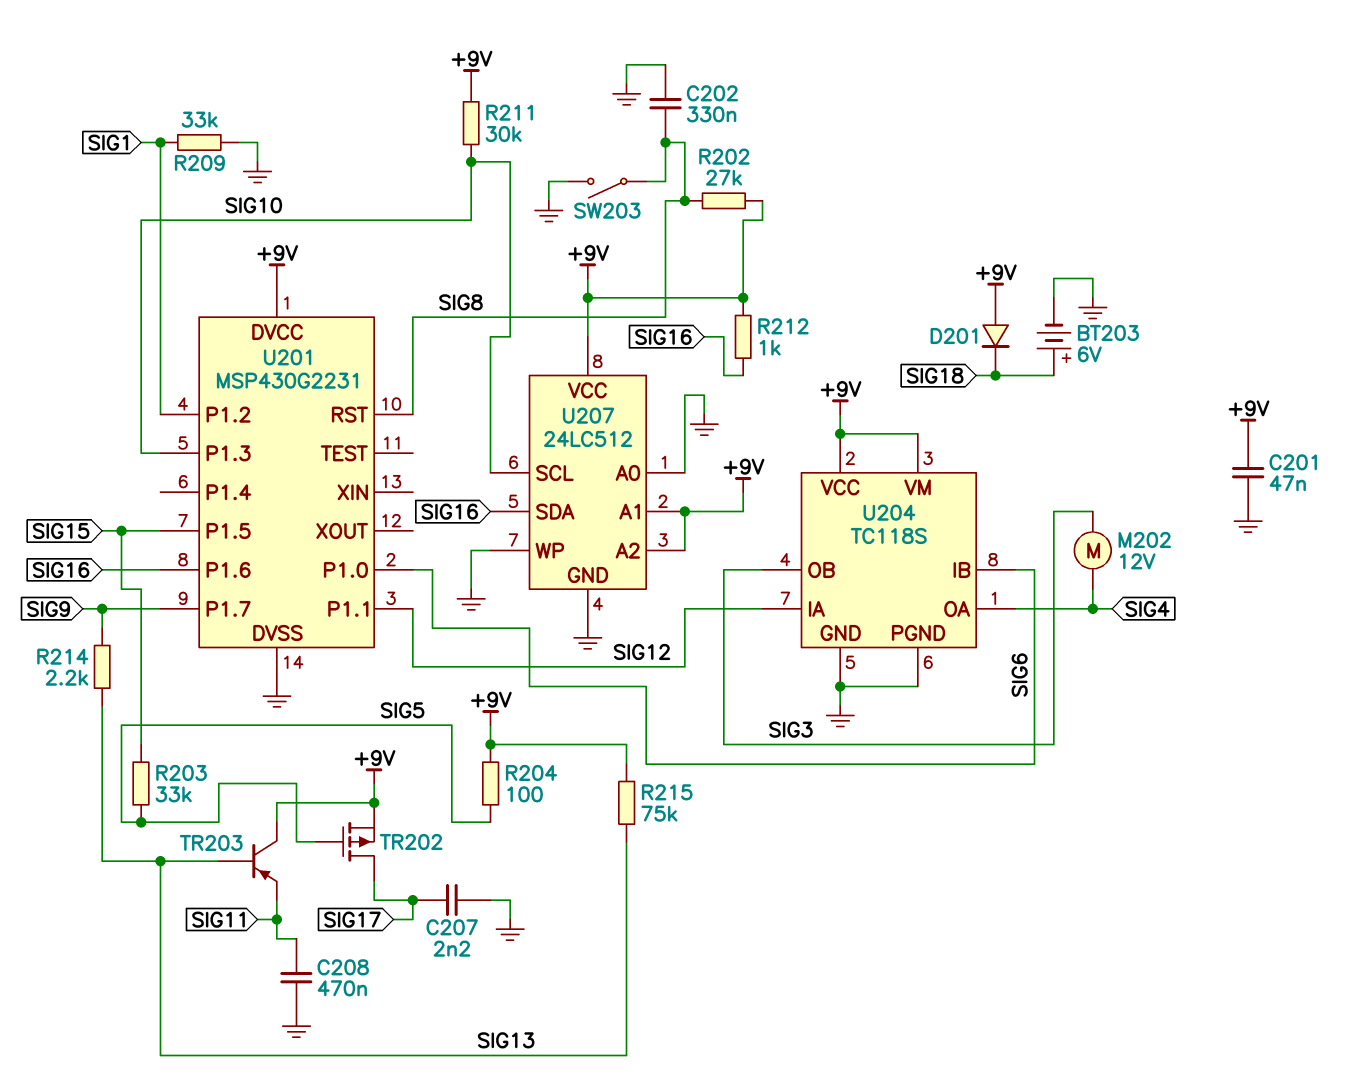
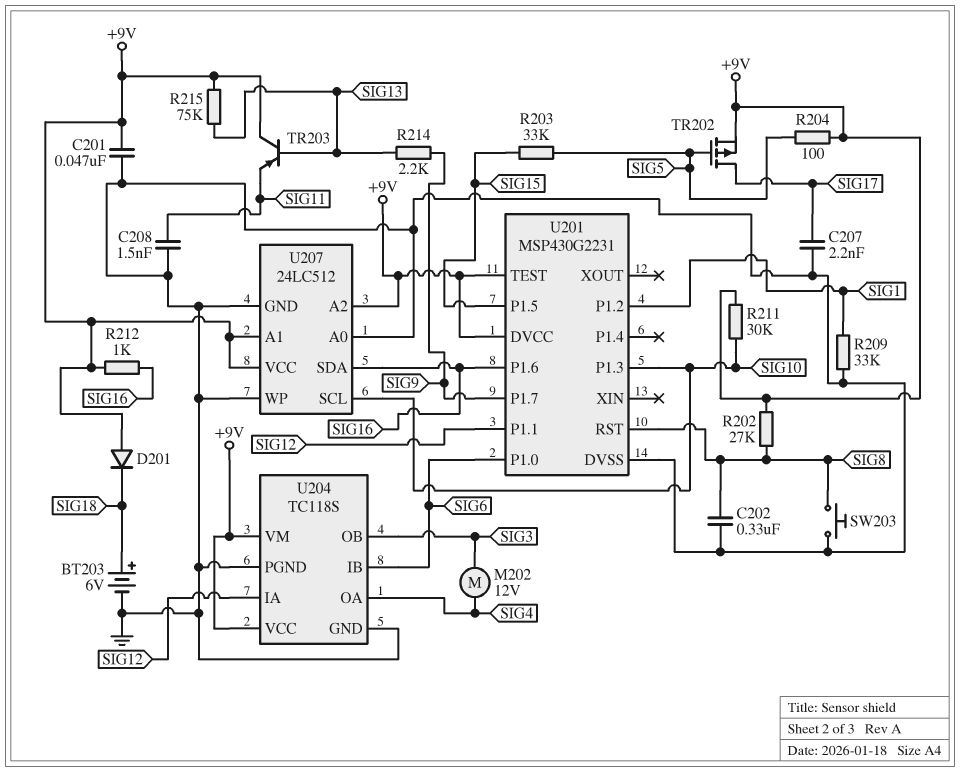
C208: 470nF (GND, SIG11) -> 1.5nF (GND, SIG11)
SW203: switch (GND, SIG8) -> button (GND, SIG8)
U201 pin TEST: none -> +9V

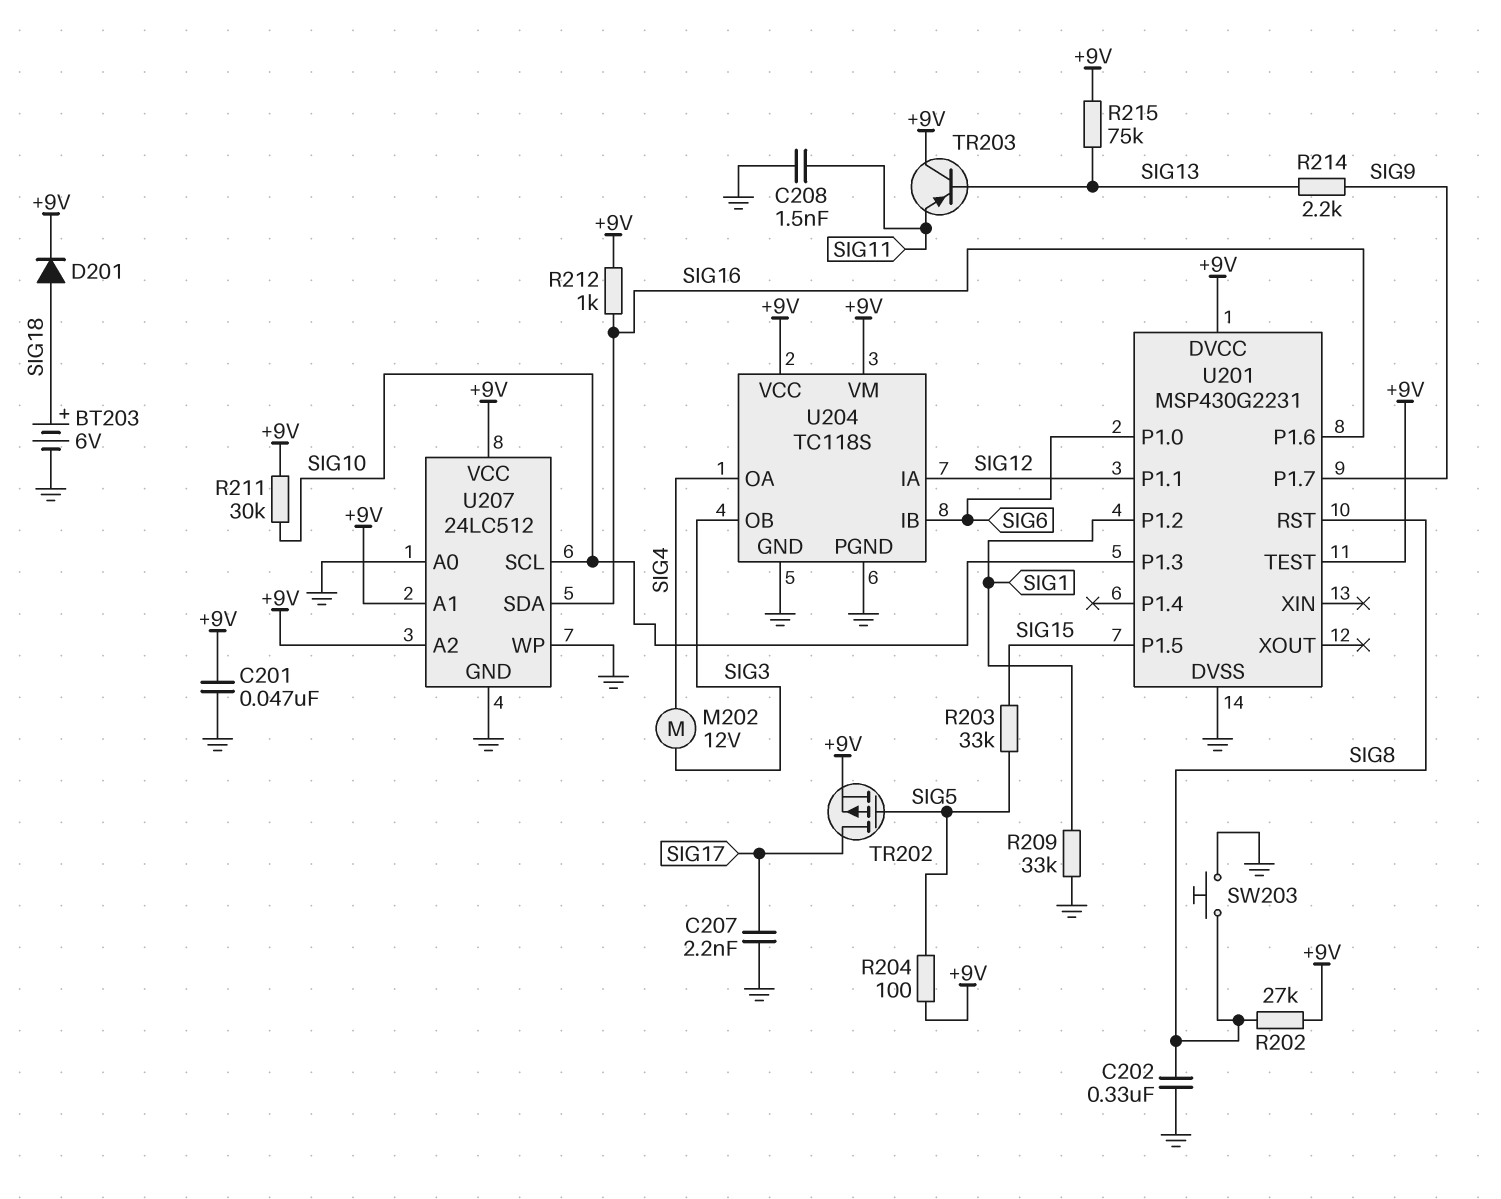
D201: diode (A +9V, K SIG18) -> diode (A SIG18, K +9V)

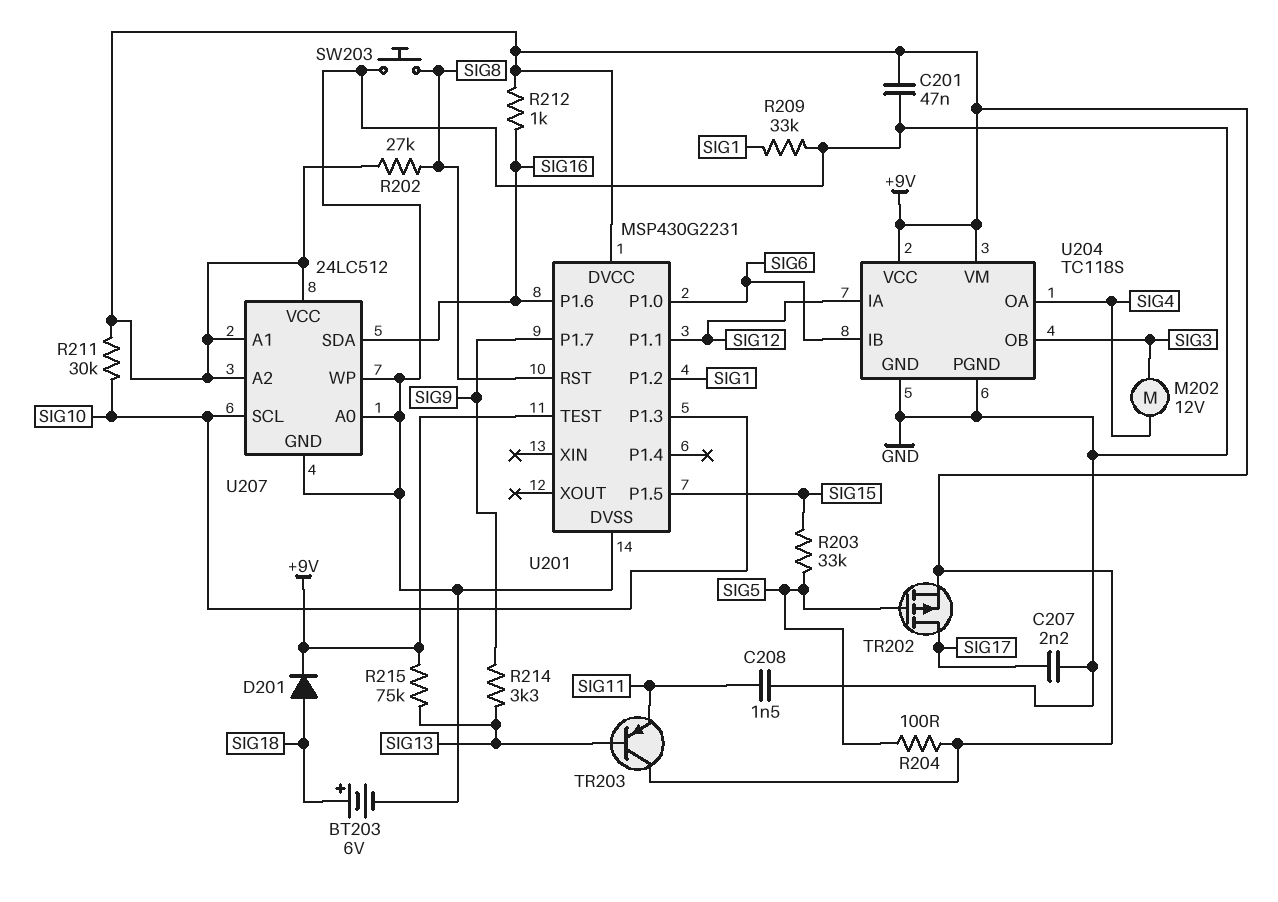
C202: 330nF (GND, SIG8) -> none
R214: 2.2k (SIG9, SIG13) -> 3.3k (SIG9, SIG13)

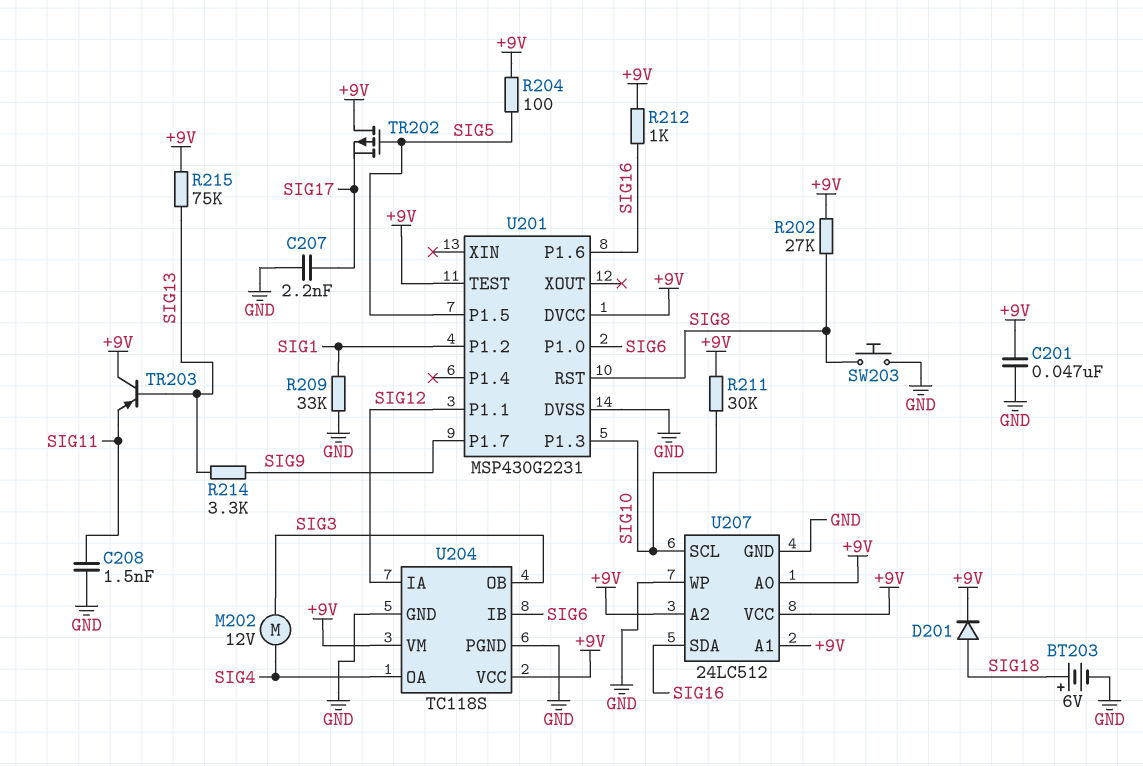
R203: 33k (SIG5, SIG15) -> none
TR202: PMOS (G SIG5, D SIG17, S +9V) -> PMOS (G SIG5, D +9V, S SIG17)
U201 pin P1.5: SIG15 -> SIG5
U207 pin A0: GND -> +9V

